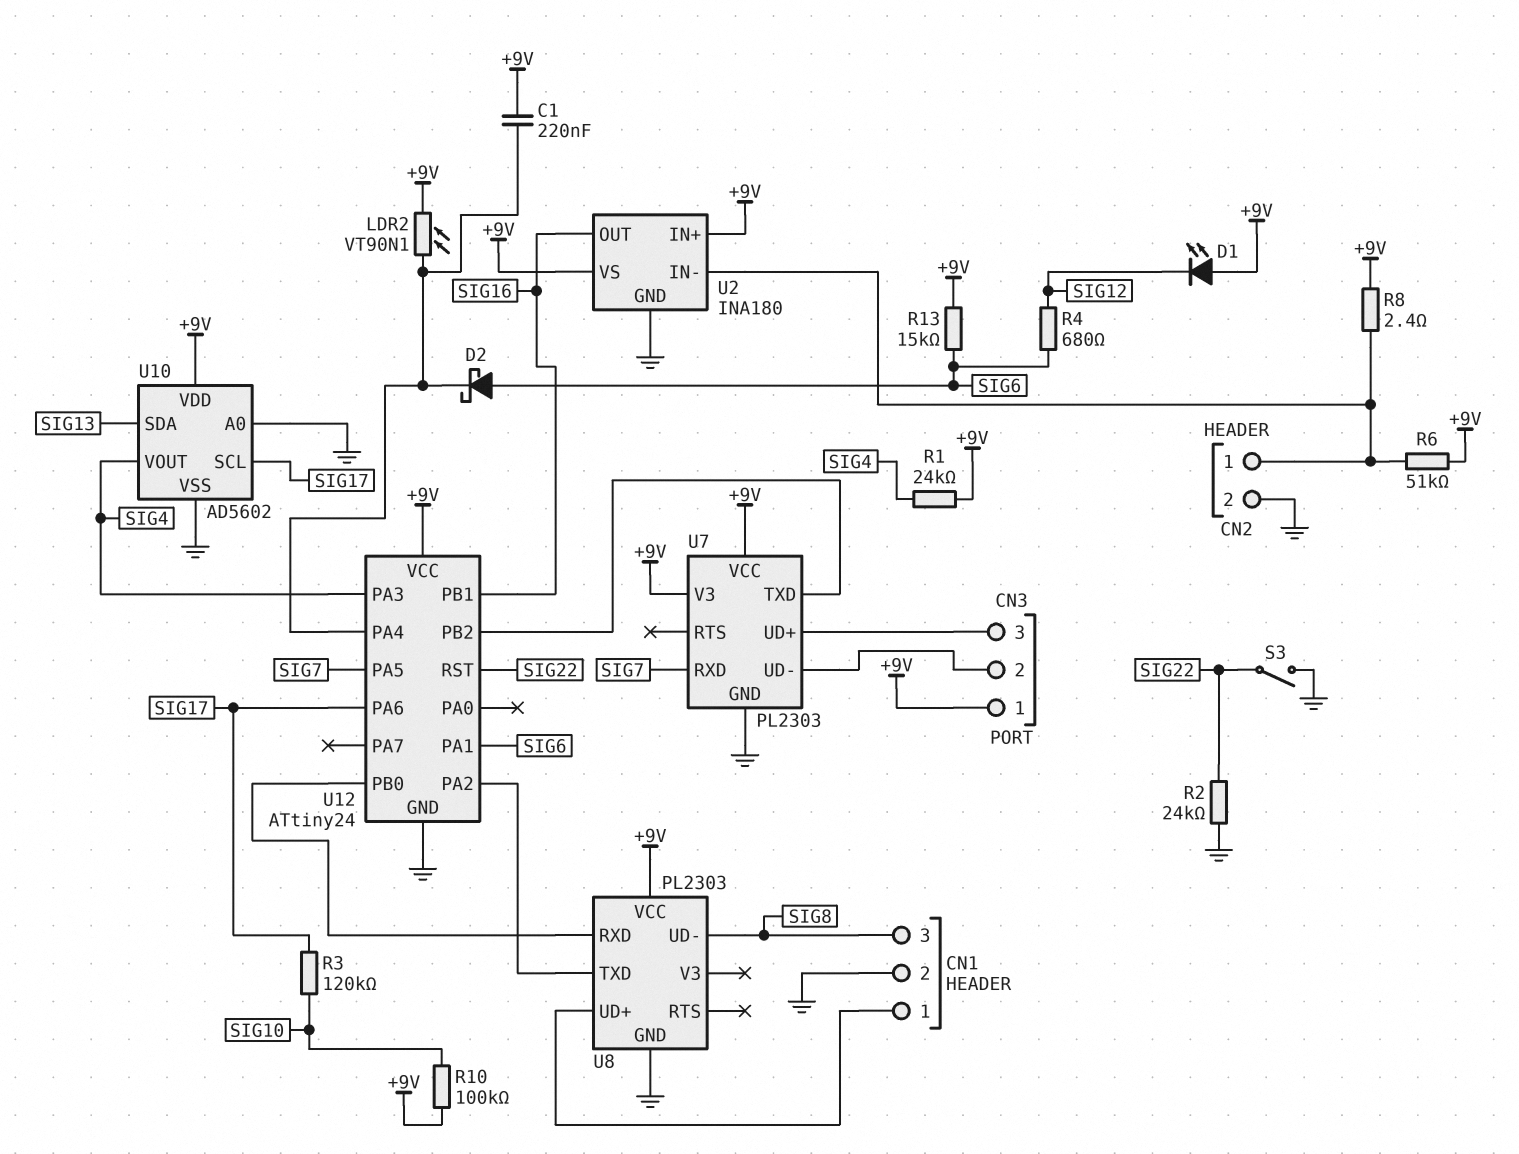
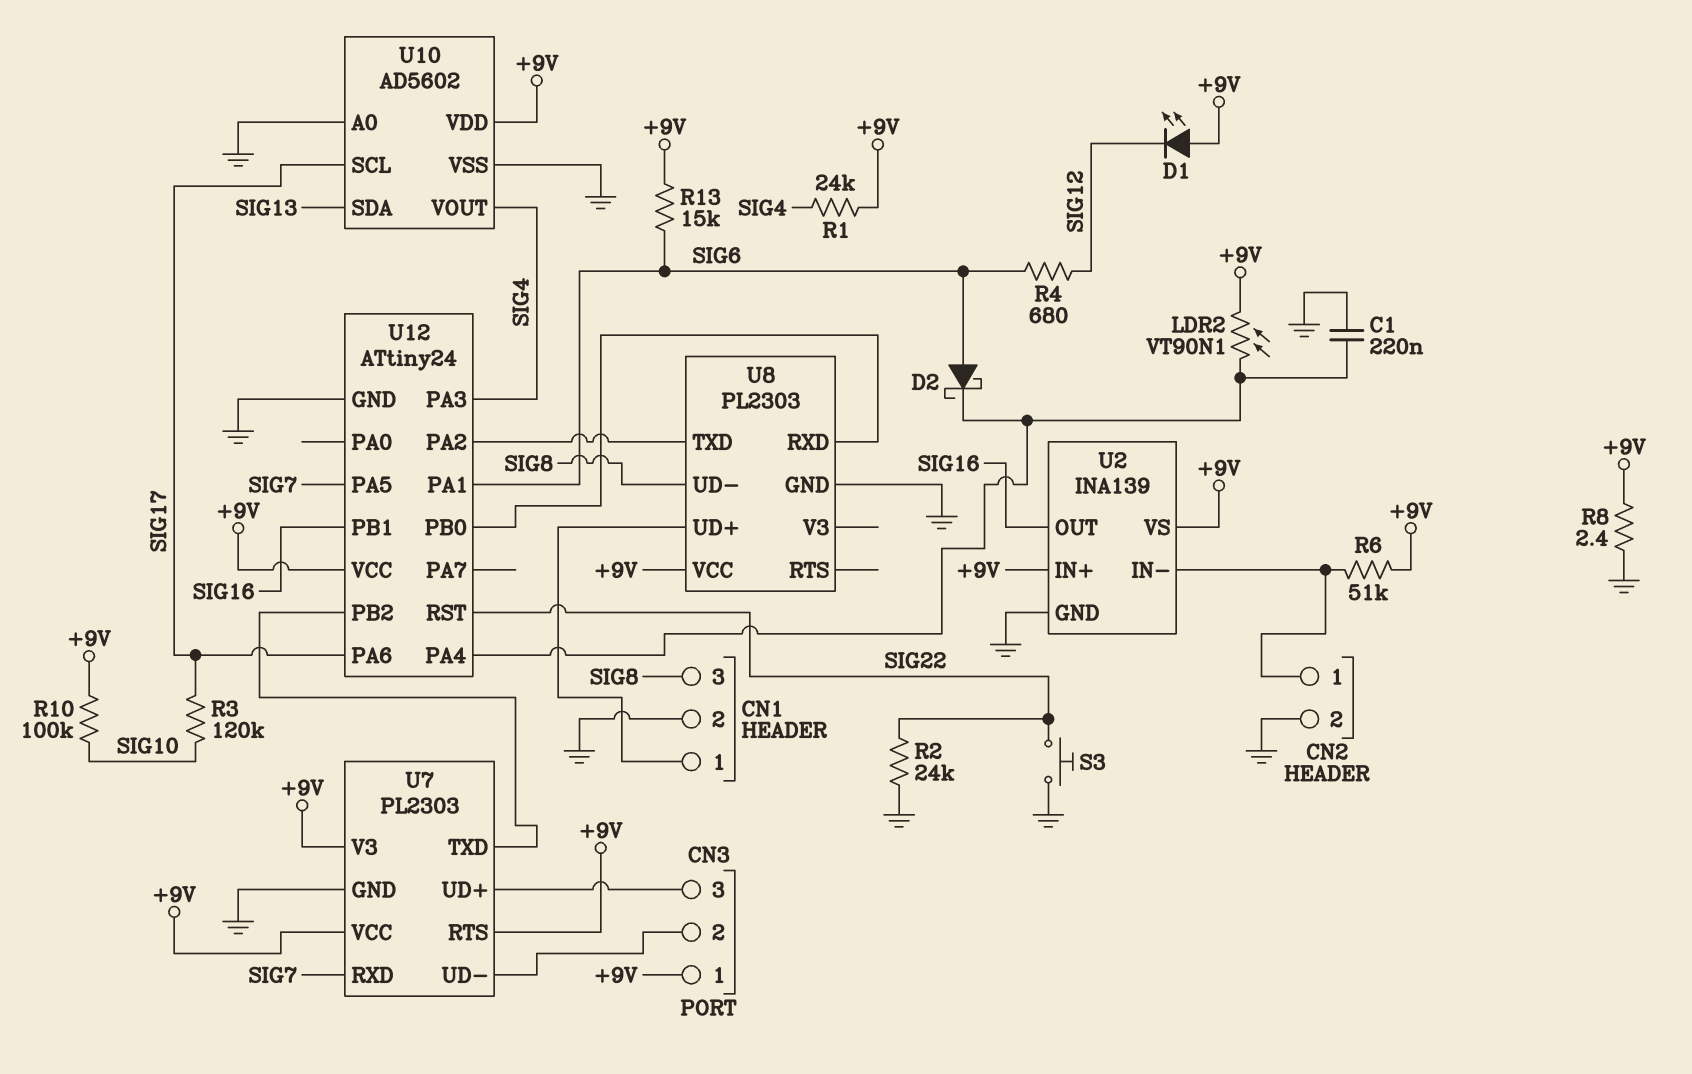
C1: 220nF (+9V, U12/PA4) -> 220nF (GND, U12/PA4)
R8: 2.4 (+9V, CN2/1) -> 2.4 (+9V, GND)
S3: switch (GND, SIG22) -> button (GND, SIG22)
U2: INA180 -> INA139
U7 pin RTS: none -> +9V

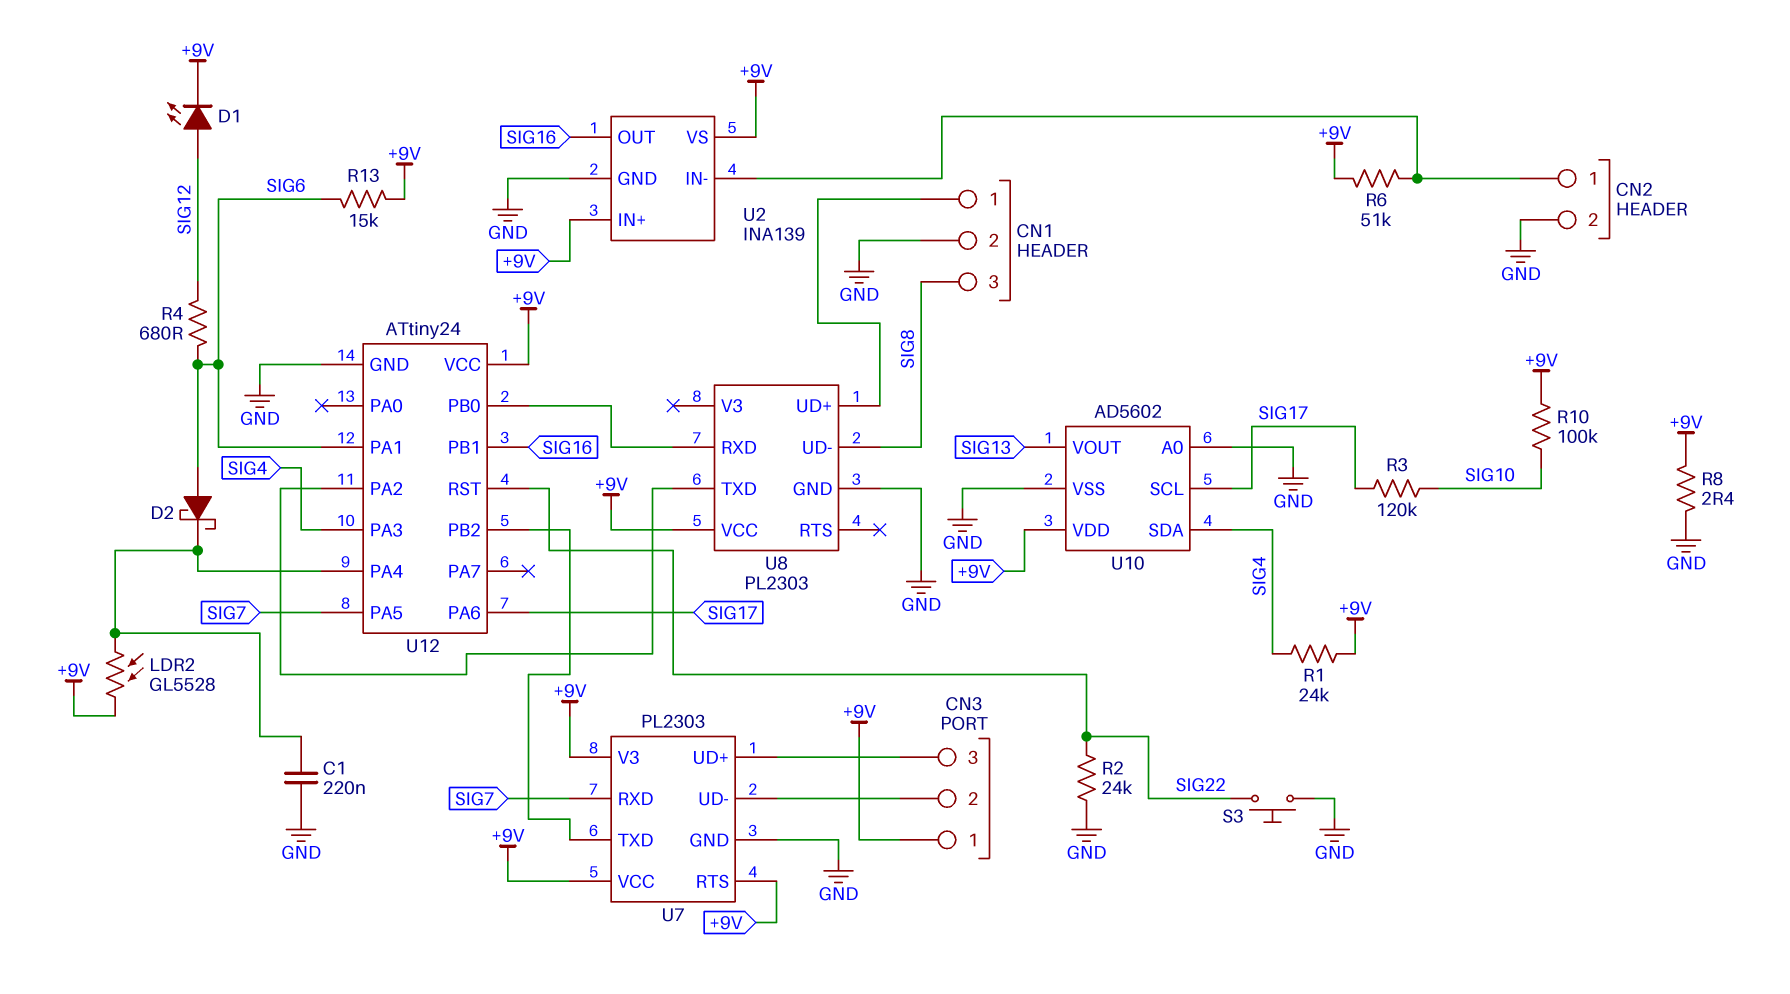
D1: LED (A +9V, K SIG12) -> LED (A SIG12, K +9V)
LDR2: VT90N1 (+9V, U12/PA4) -> GL5528 (+9V, U12/PA4)
U10 pin SDA: SIG13 -> SIG4
U10 pin VOUT: SIG4 -> SIG13

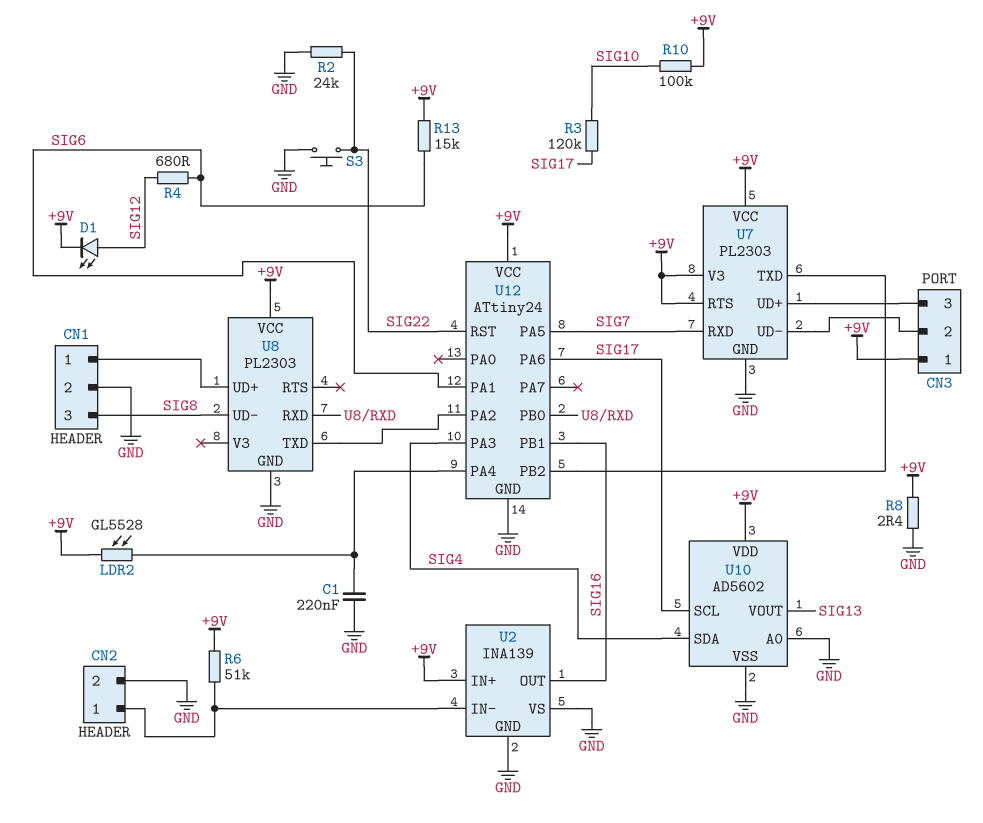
D2: schottky (A SIG6, K U12/PA4) -> none
R1: 24k (+9V, SIG4) -> none
U2 pin VS: +9V -> GND

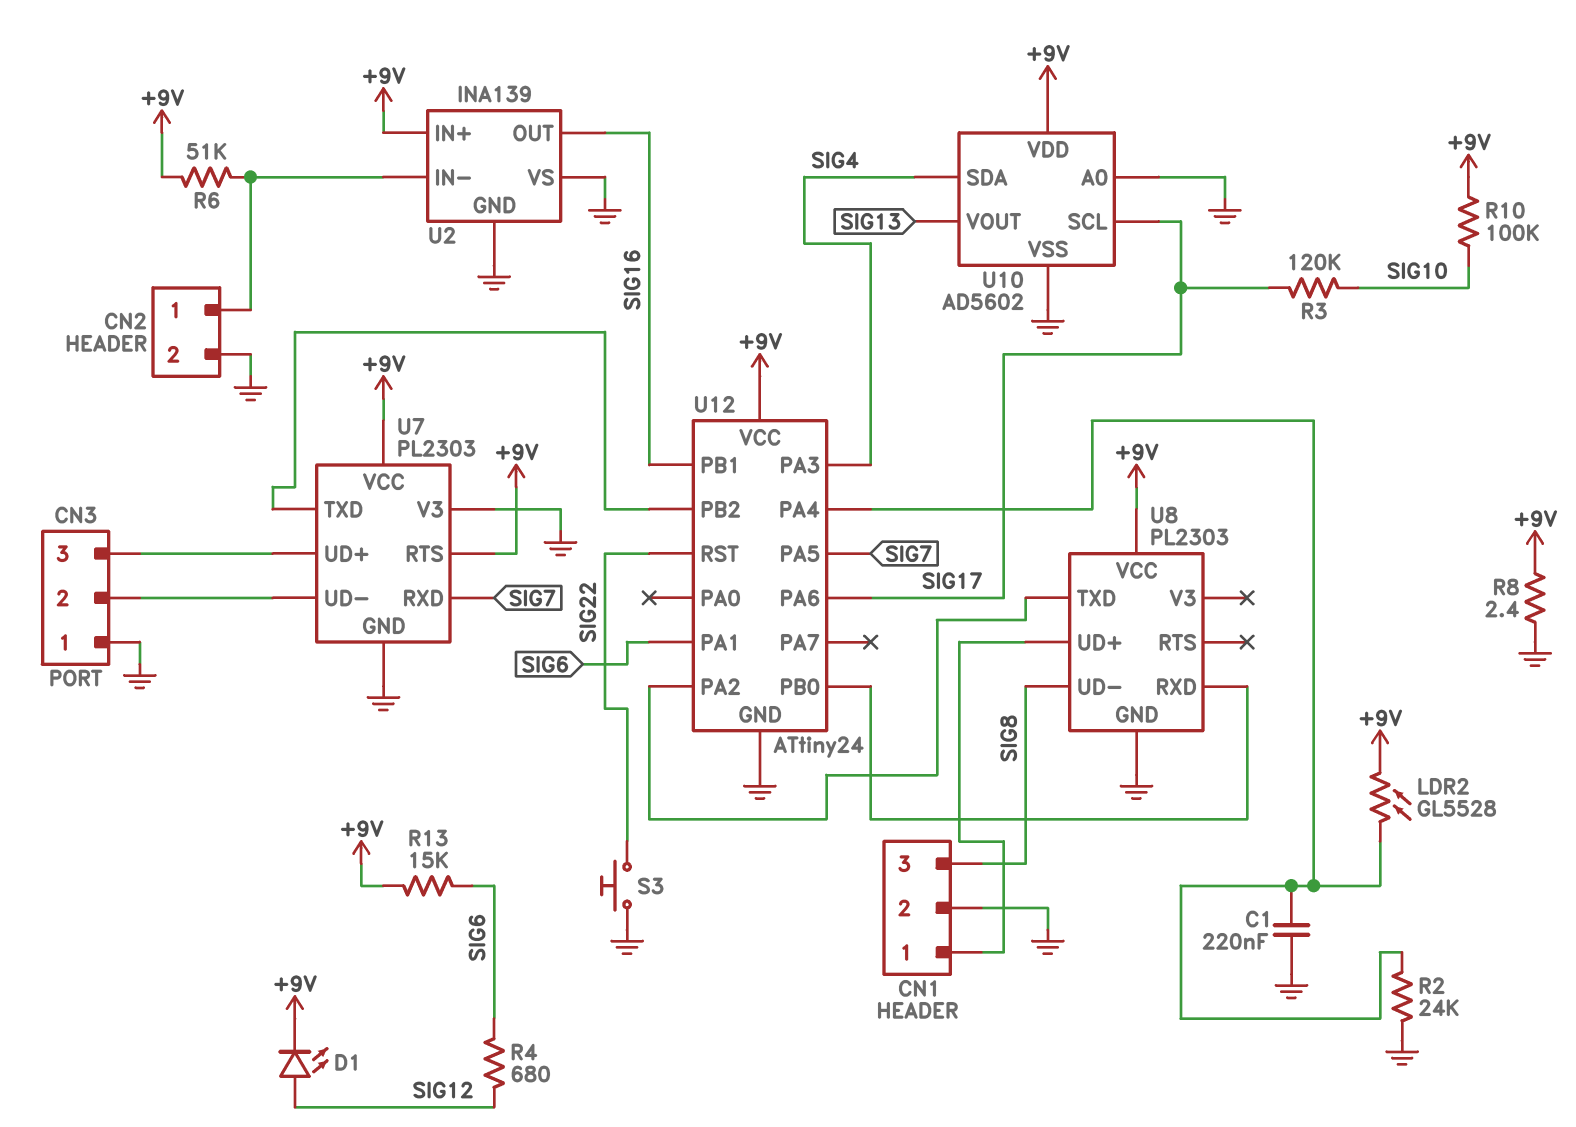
CN3 pin 1: +9V -> GND
R2: 24k (GND, SIG22) -> 24k (GND, U12/PA4)
U7 pin V3: +9V -> GND

